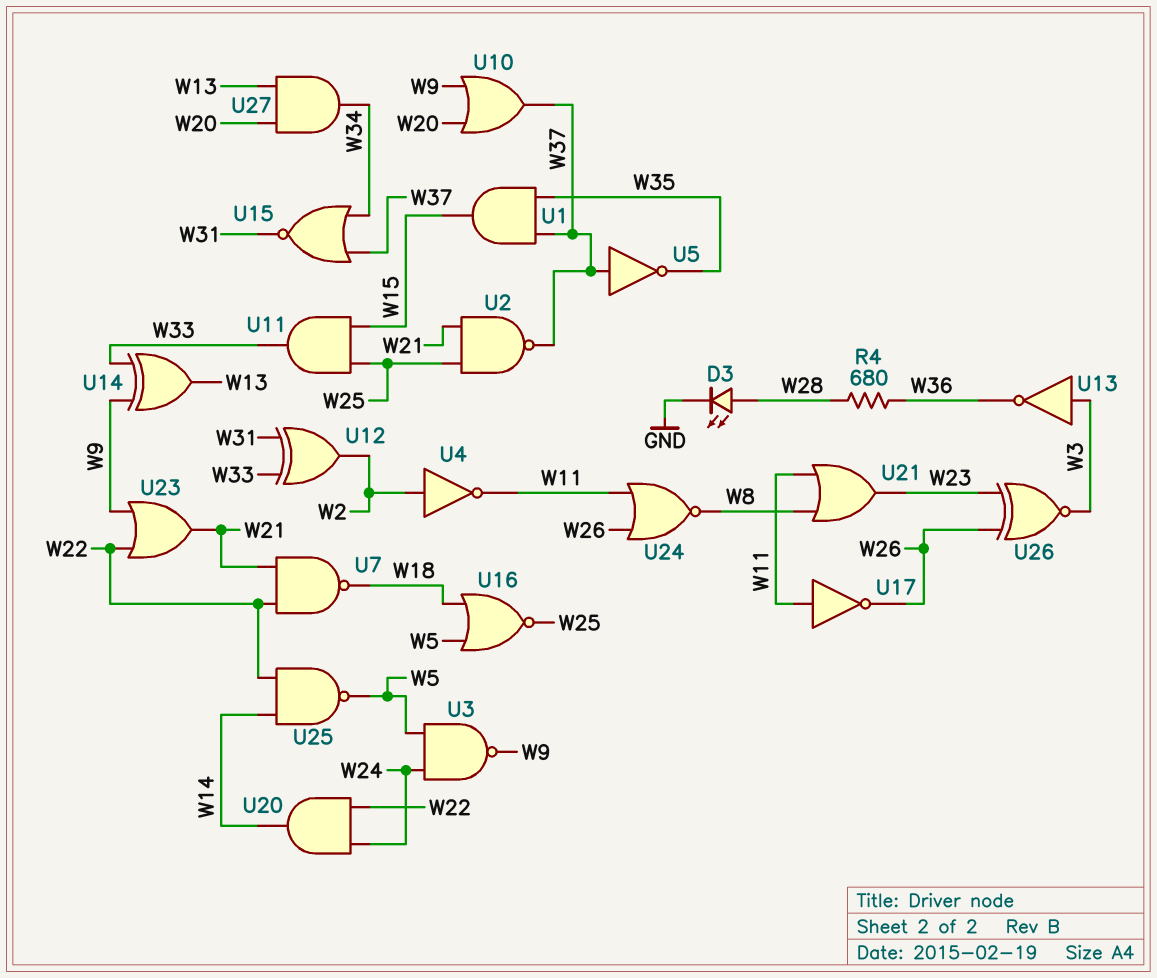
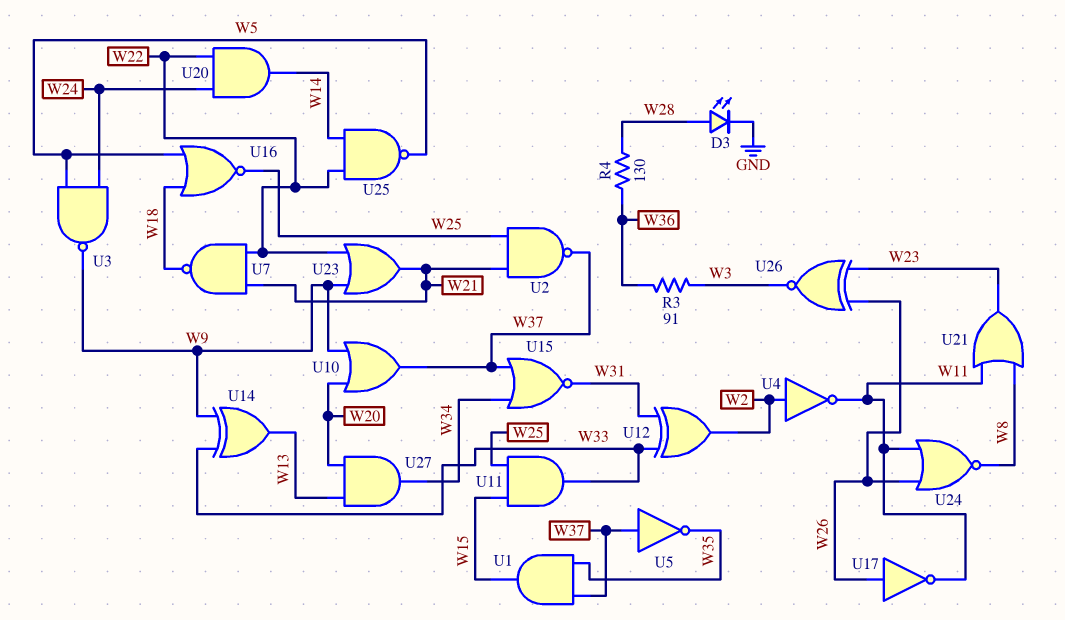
R3: none -> 91 (W3, W36)
R4: 680 (W28, W36) -> 130 (W28, W36)
U13: NOT (in W3, out W36) -> none
U17: NOT (in W11, out W26) -> NOT (in W26, out W11)

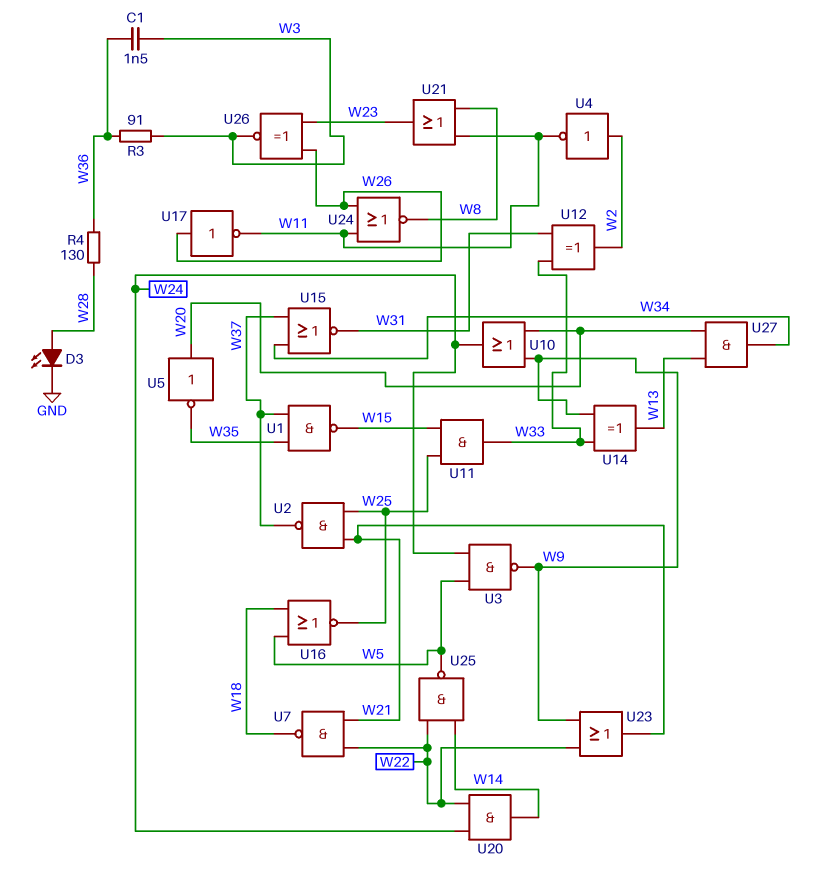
C1: none -> 1.5nF (W3, W36)
U1: AND (in W35, in W37, out W15) -> NAND (in W35, in W37, out W15)
U5: NOT (in W37, out W35) -> NOT (in W20, out W35)
U10: OR (in W9, in W20, out W37) -> OR (in W9, in W20, out W24)

